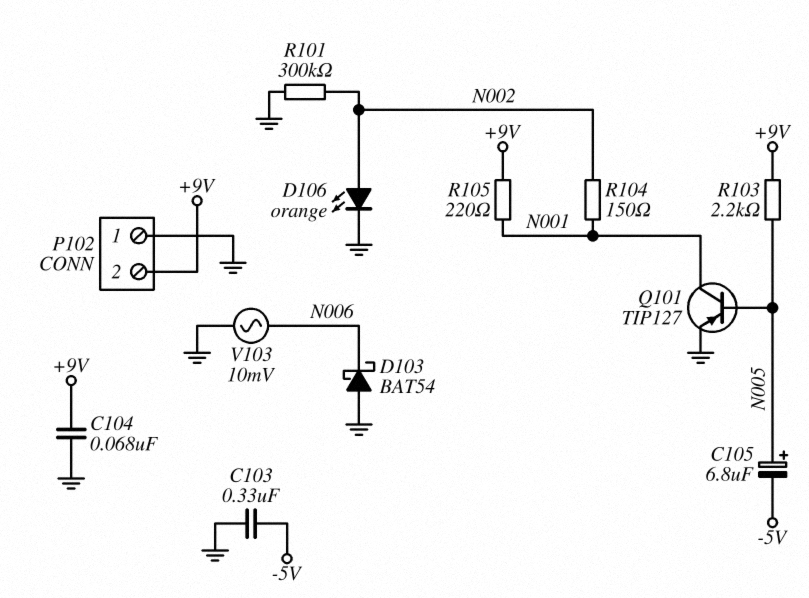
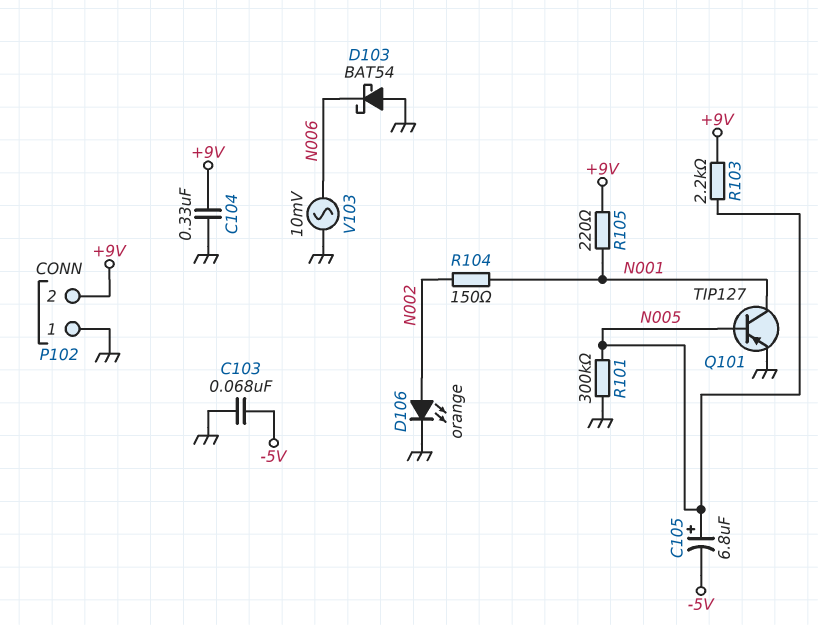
C103: 330nF (-5V, GND) -> 68nF (-5V, GND)
C104: 68nF (+9V, GND) -> 330nF (+9V, GND)
R101: 300k (GND, N002) -> 300k (GND, N005)

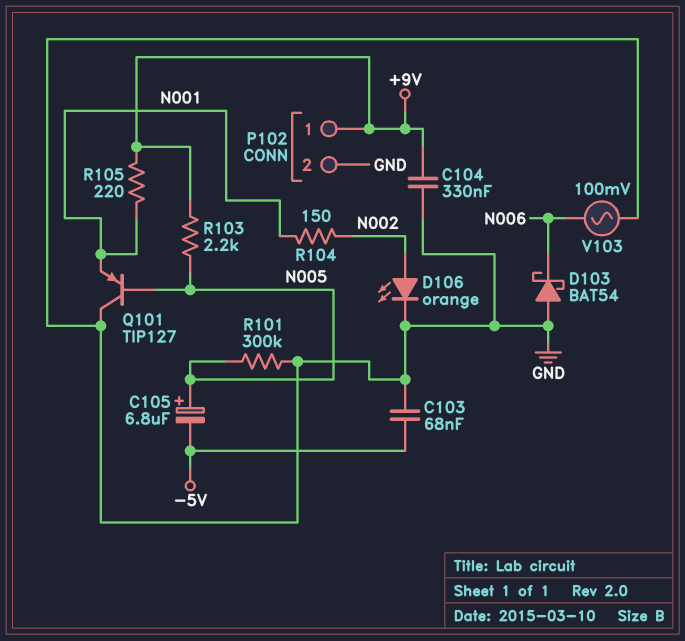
P102 pin 1: GND -> +9V
P102 pin 2: +9V -> GND
Q101: PNP TIP127 (B N005, C N001, E GND) -> PNP TIP127 (B N005, C GND, E N001)
V103: AC 10mV (GND, N006) -> AC 100mV (GND, N006)

